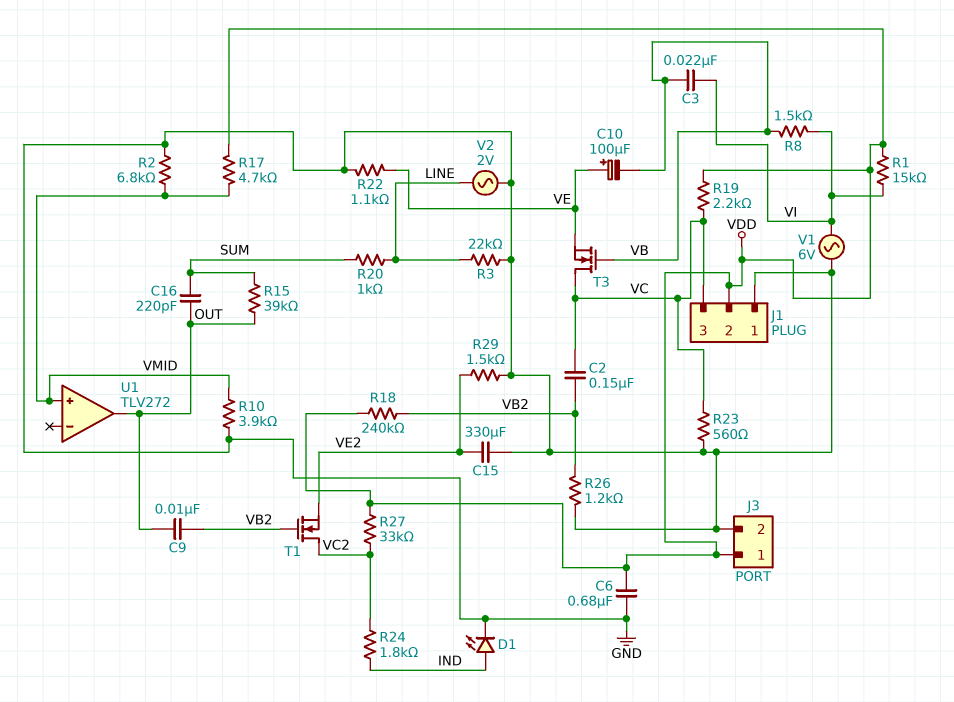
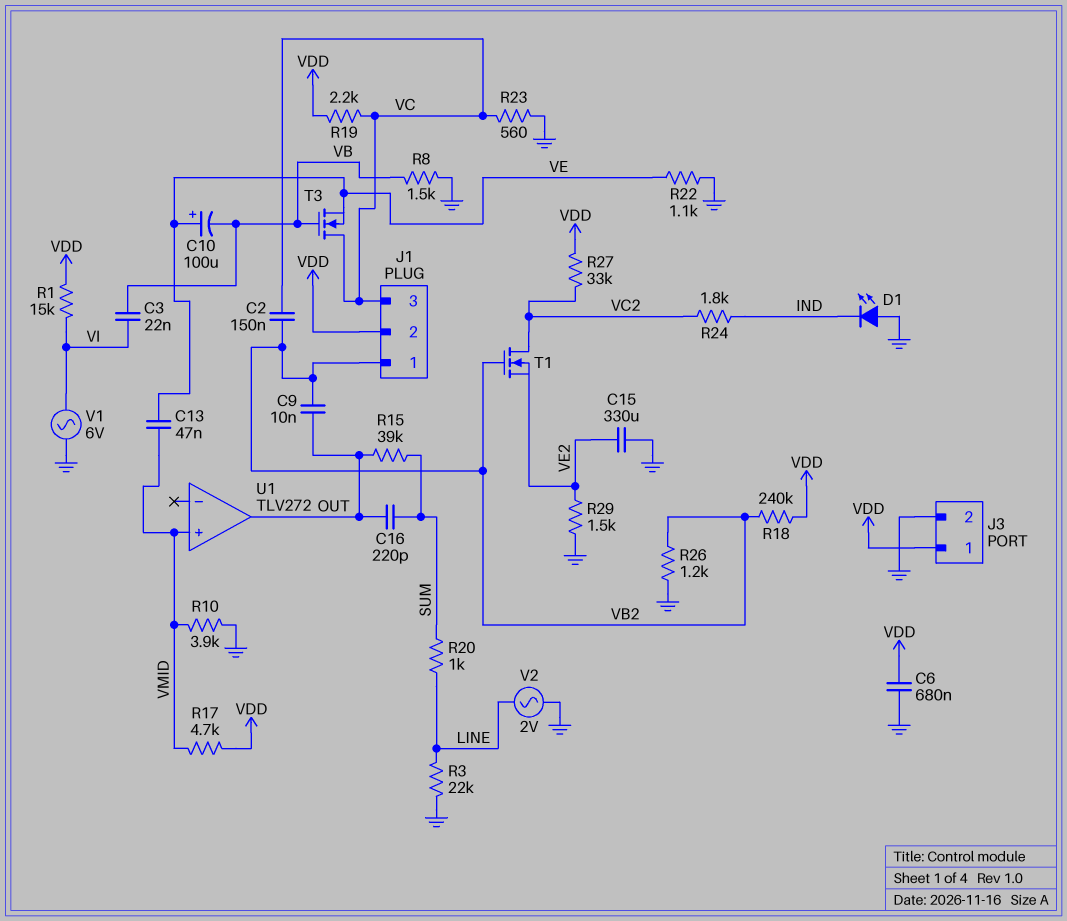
C13: none -> 47nF (VE, VMID)
D1: LED (A IND, K GND) -> LED (A GND, K IND)
J1 pin 1: GND -> VB2
R2: 6.8k (GND, VMID) -> none
R8: 1.5k (VB, VI) -> 1.5k (GND, VB)

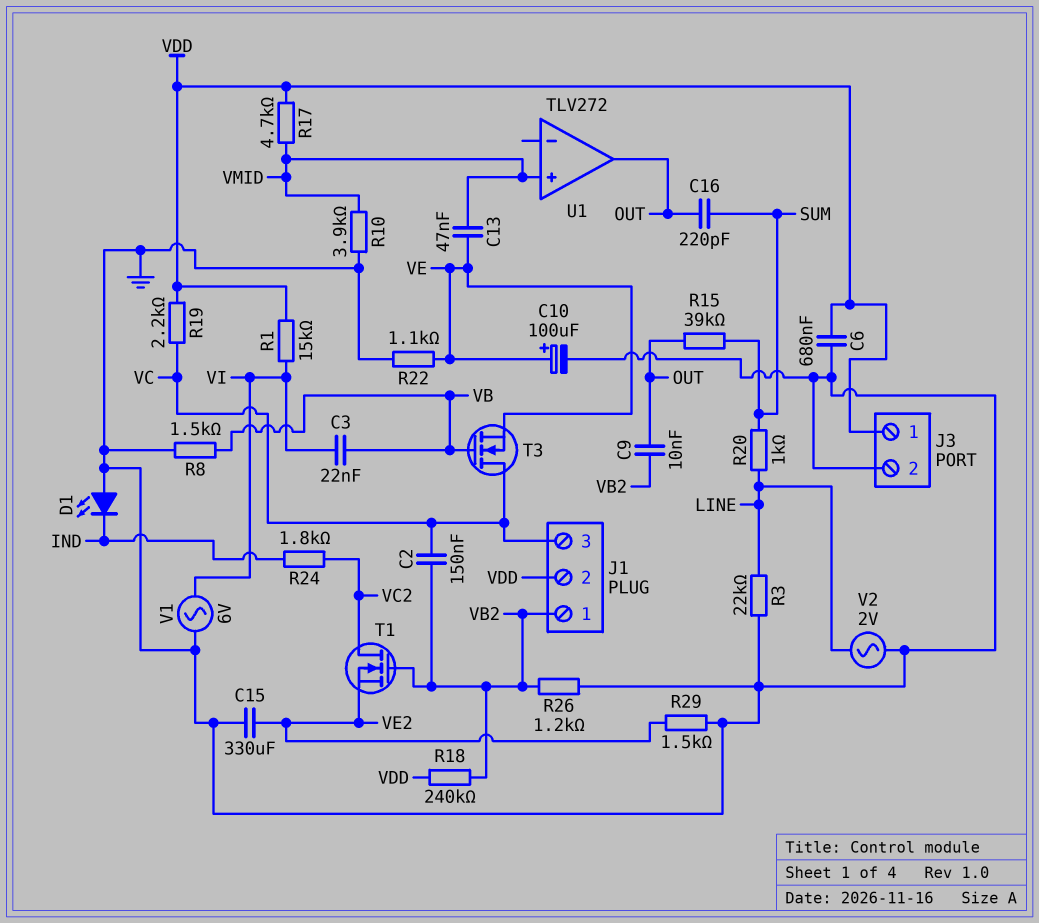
C10: 100uF (plus VE, minus VB) -> 100uF (plus VE, minus GND)
R23: 560 (GND, VC) -> none
R27: 33k (VC2, VDD) -> none

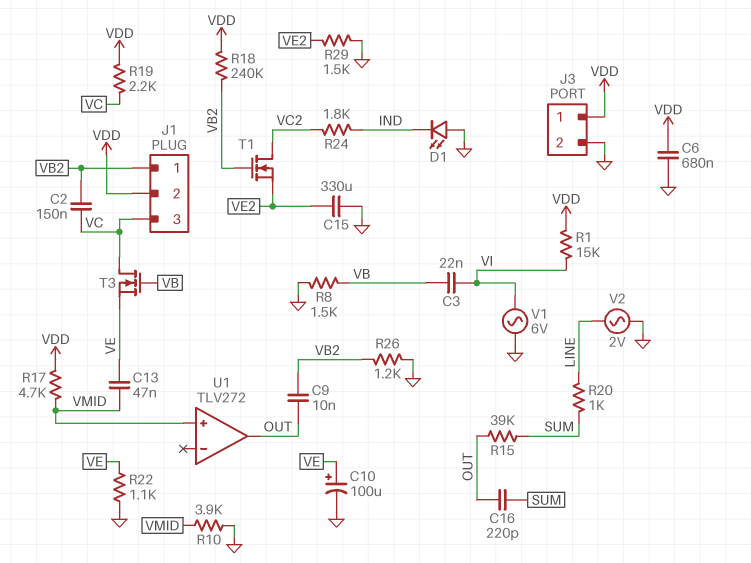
R3: 22k (GND, LINE) -> none

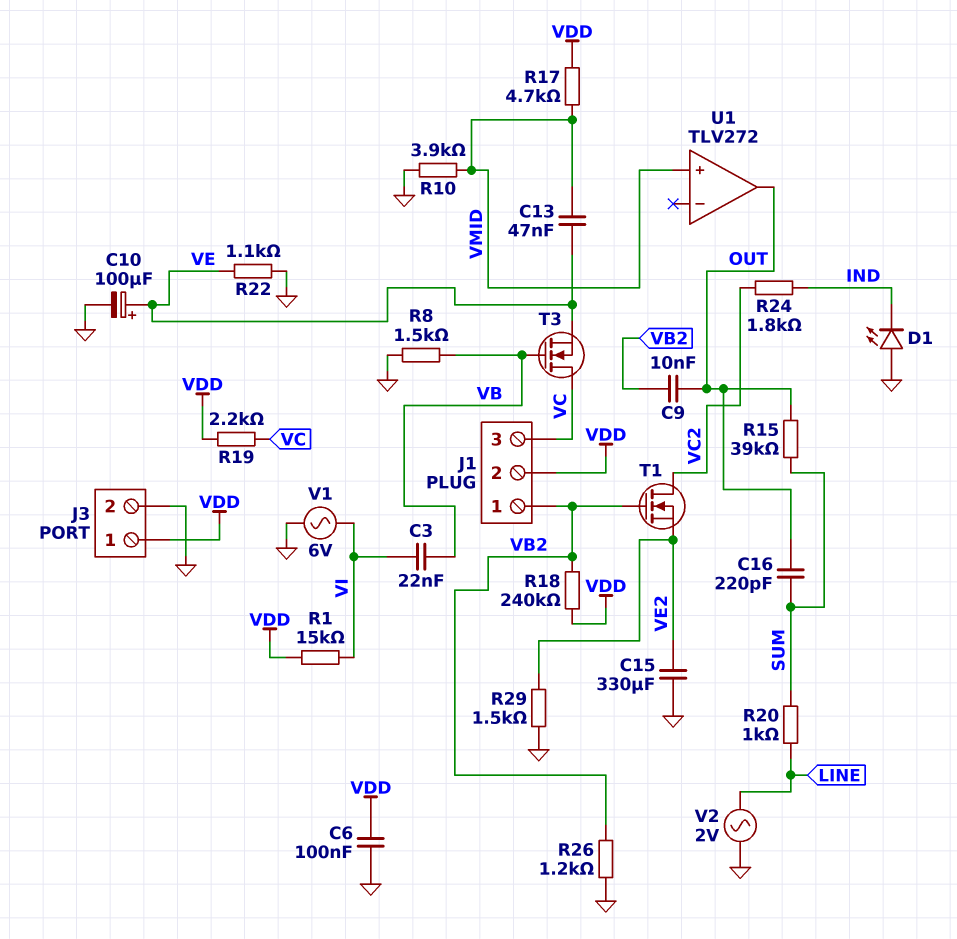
C2: 150nF (VB2, VC) -> none
C6: 680nF (GND, VDD) -> 100nF (GND, VDD)

